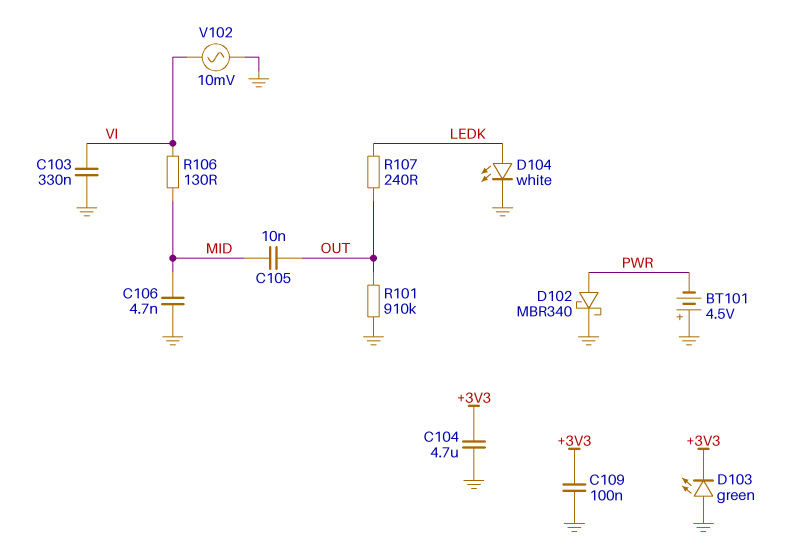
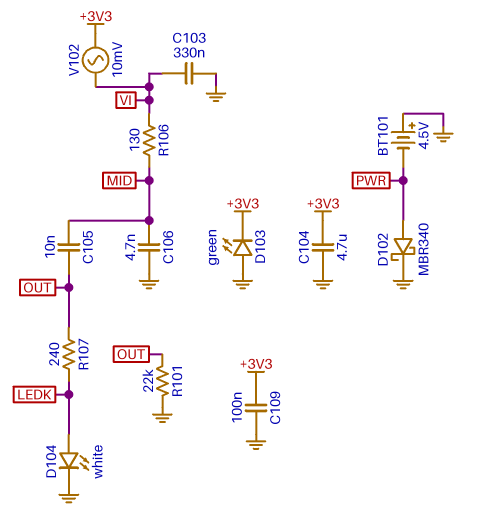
R101: 910k (GND, OUT) -> 22k (GND, OUT)
V102: AC 10mV (GND, VI) -> AC 10mV (+3V3, VI)

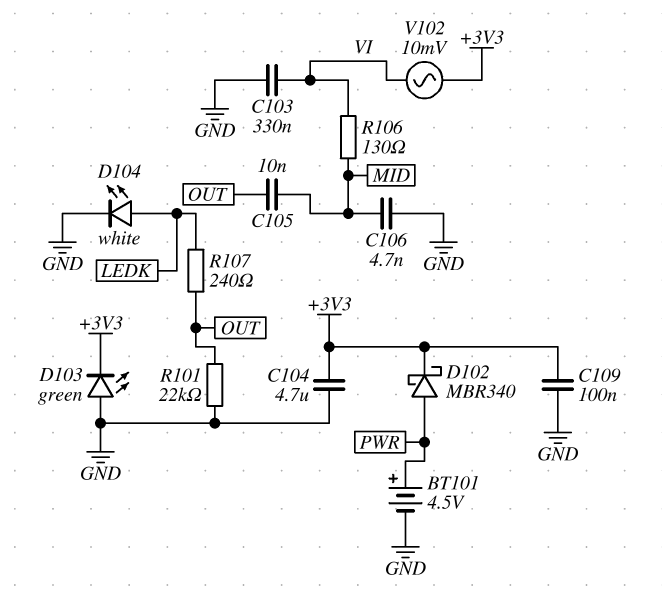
BT101: 4.5V (plus GND, minus PWR) -> 4.5V (plus PWR, minus GND)
D102: schottky MBR340 (A PWR, K GND) -> schottky MBR340 (A PWR, K +3V3)

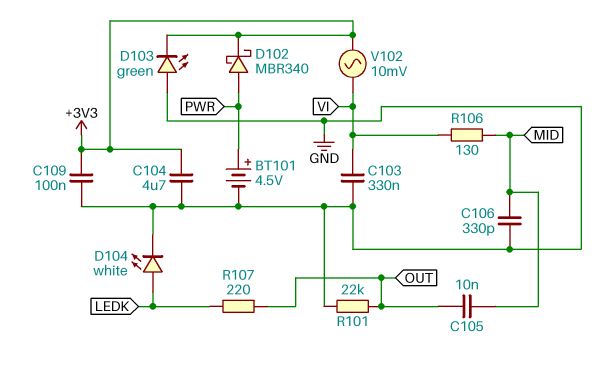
C106: 4.7nF (GND, MID) -> 330pF (GND, MID)
R107: 240 (LEDK, OUT) -> 220 (LEDK, OUT)

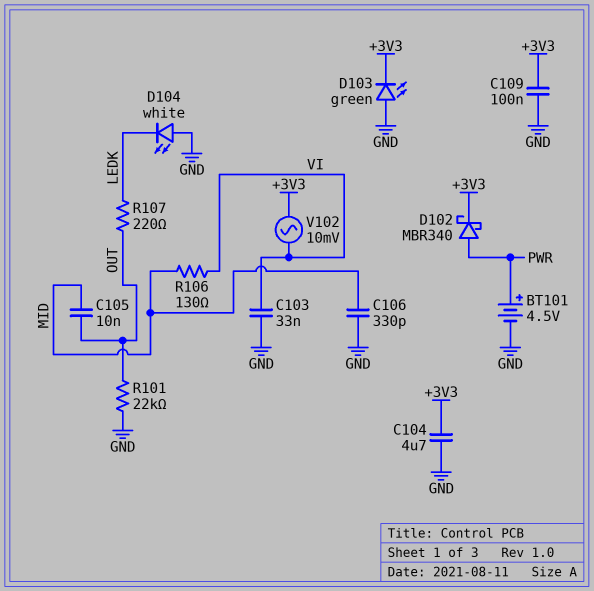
C103: 330nF (GND, VI) -> 33nF (GND, VI)
D104: LED white (A LEDK, K GND) -> LED white (A GND, K LEDK)

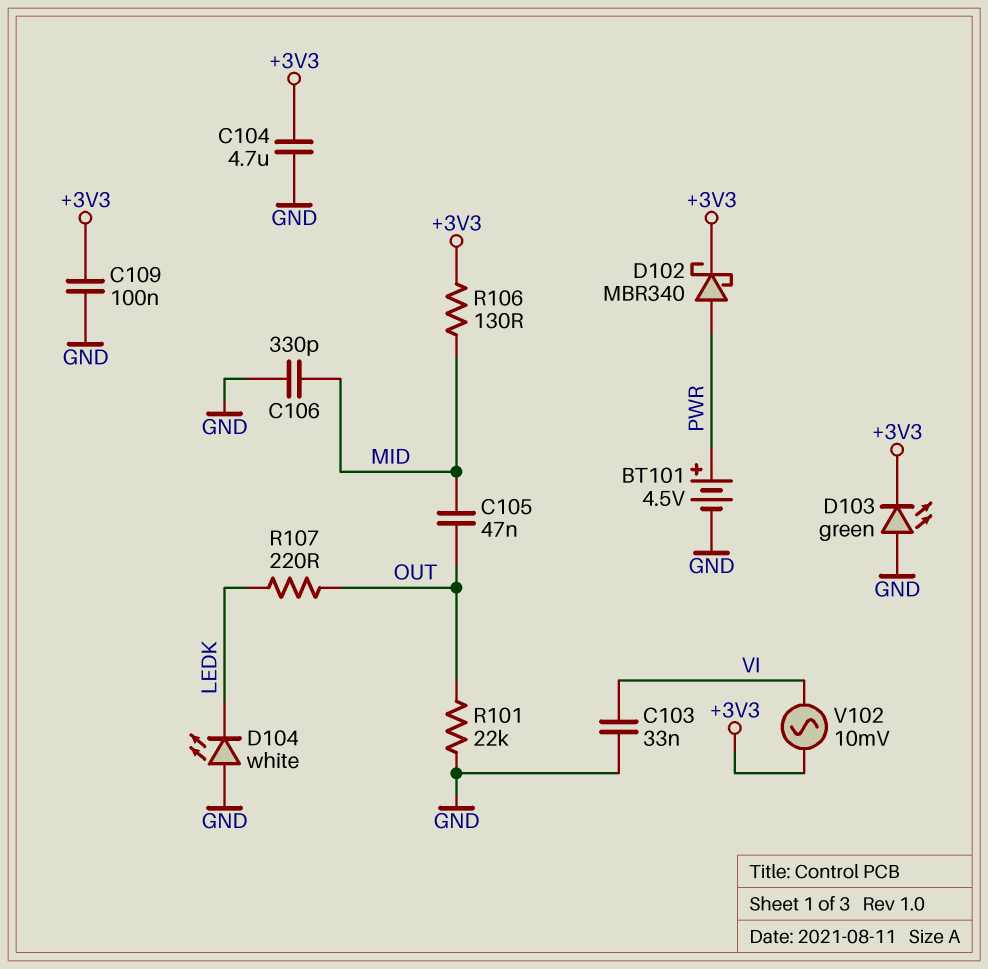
C105: 10nF (MID, OUT) -> 47nF (MID, OUT)
R106: 130 (MID, VI) -> 130 (+3V3, MID)

